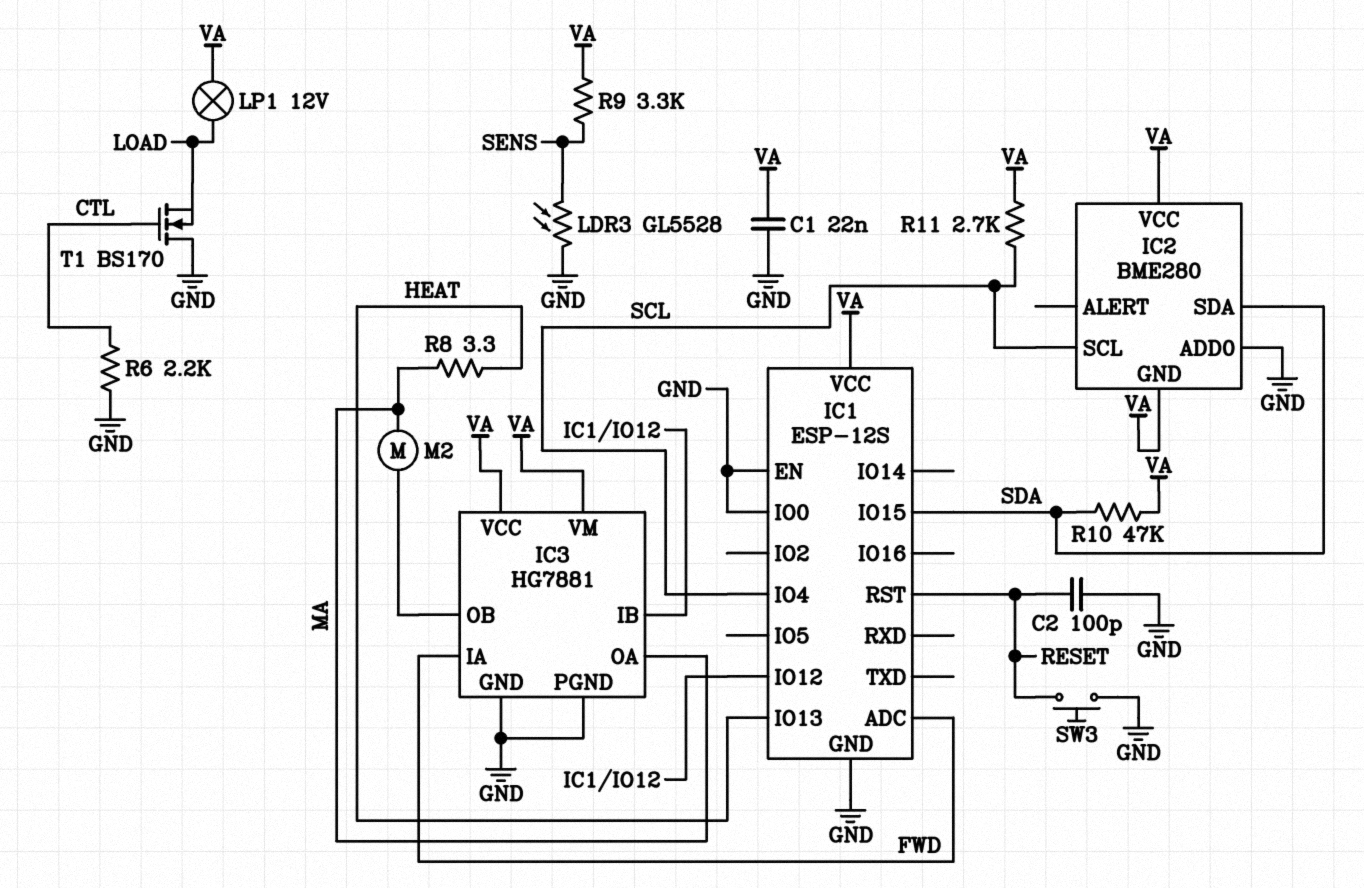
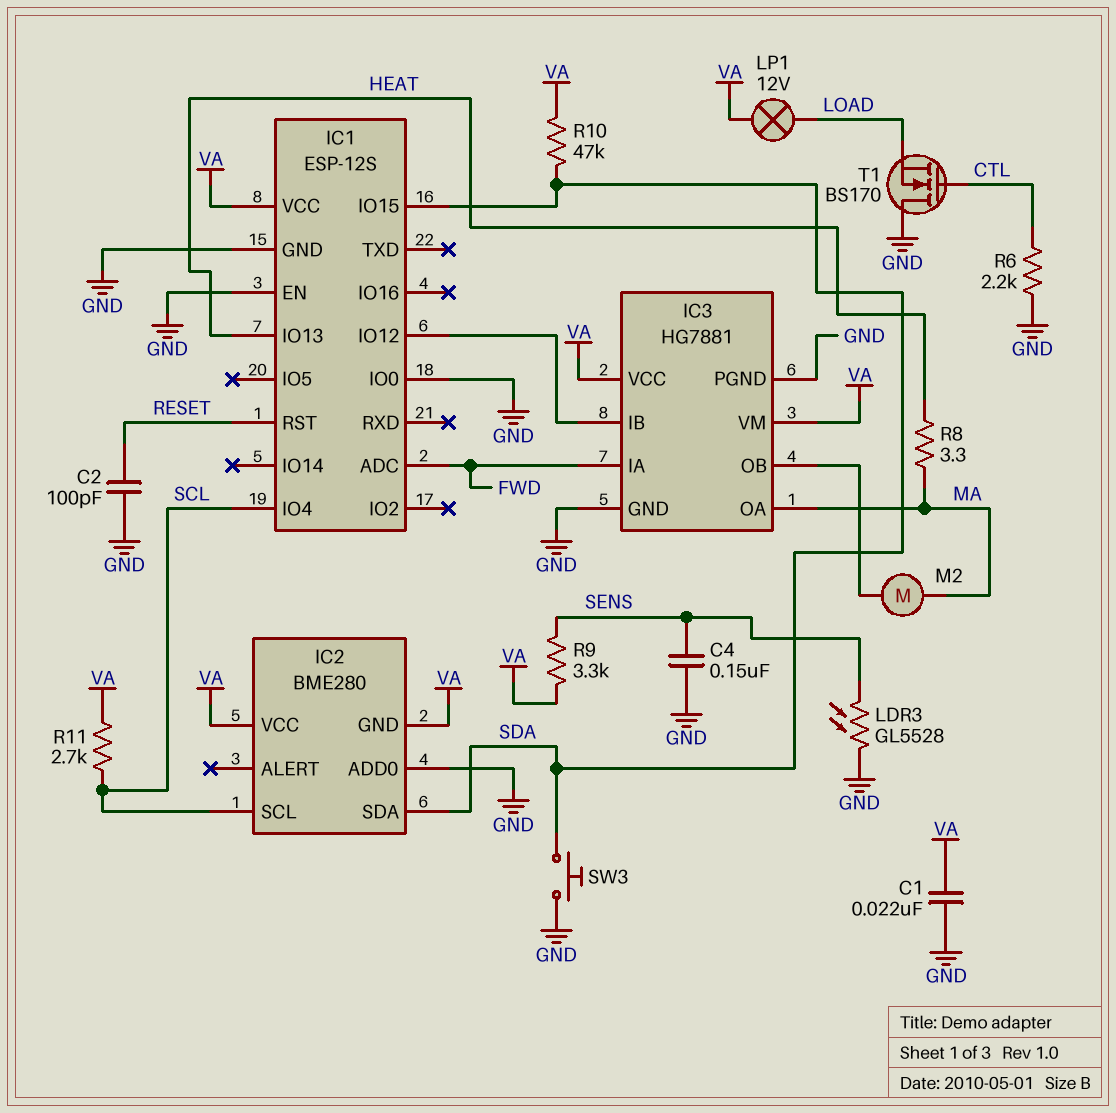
C4: none -> 150nF (GND, SENS)
SW3: button (GND, RESET) -> button (GND, SDA)

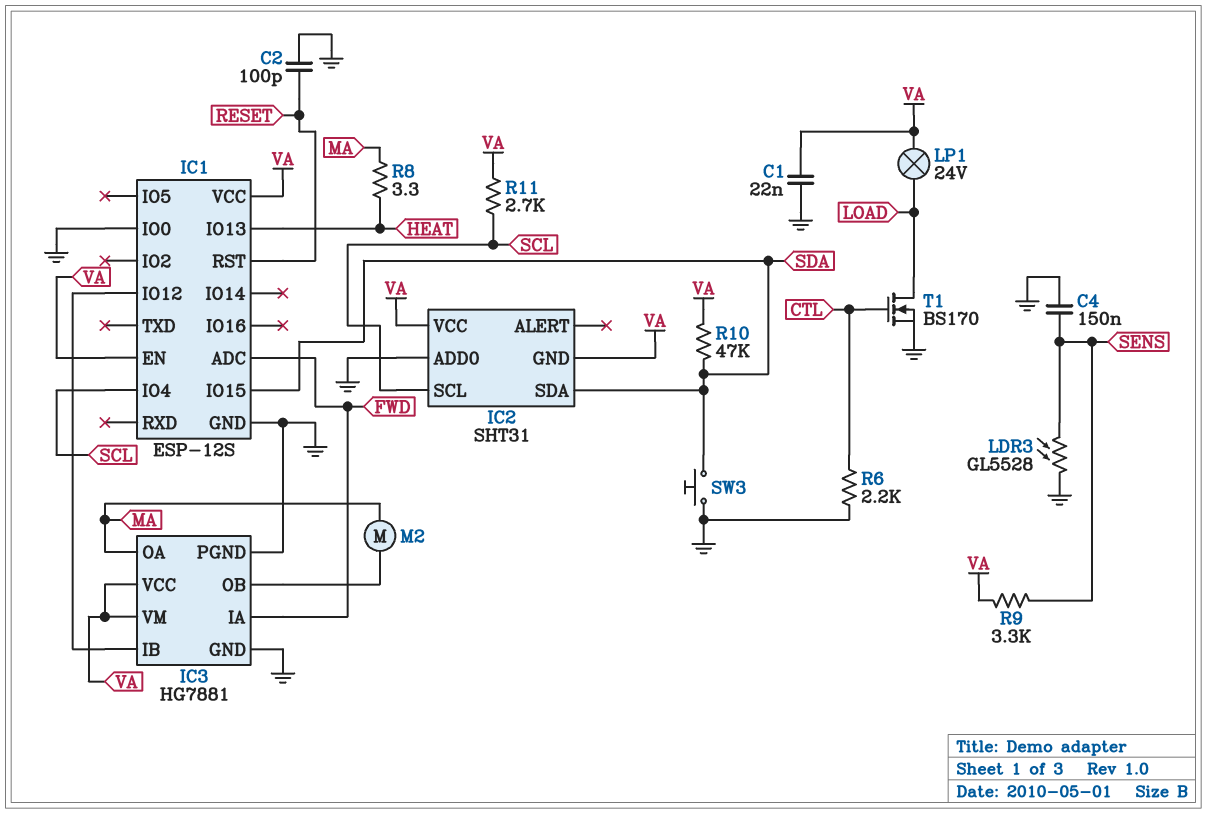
IC1 pin EN: GND -> VA
IC2: BME280 -> SHT31
LP1: lamp 12V (LOAD, VA) -> lamp 24V (LOAD, VA)
T1: NMOS BS170 (G CTL, D GND, S LOAD) -> NMOS BS170 (G CTL, D LOAD, S GND)

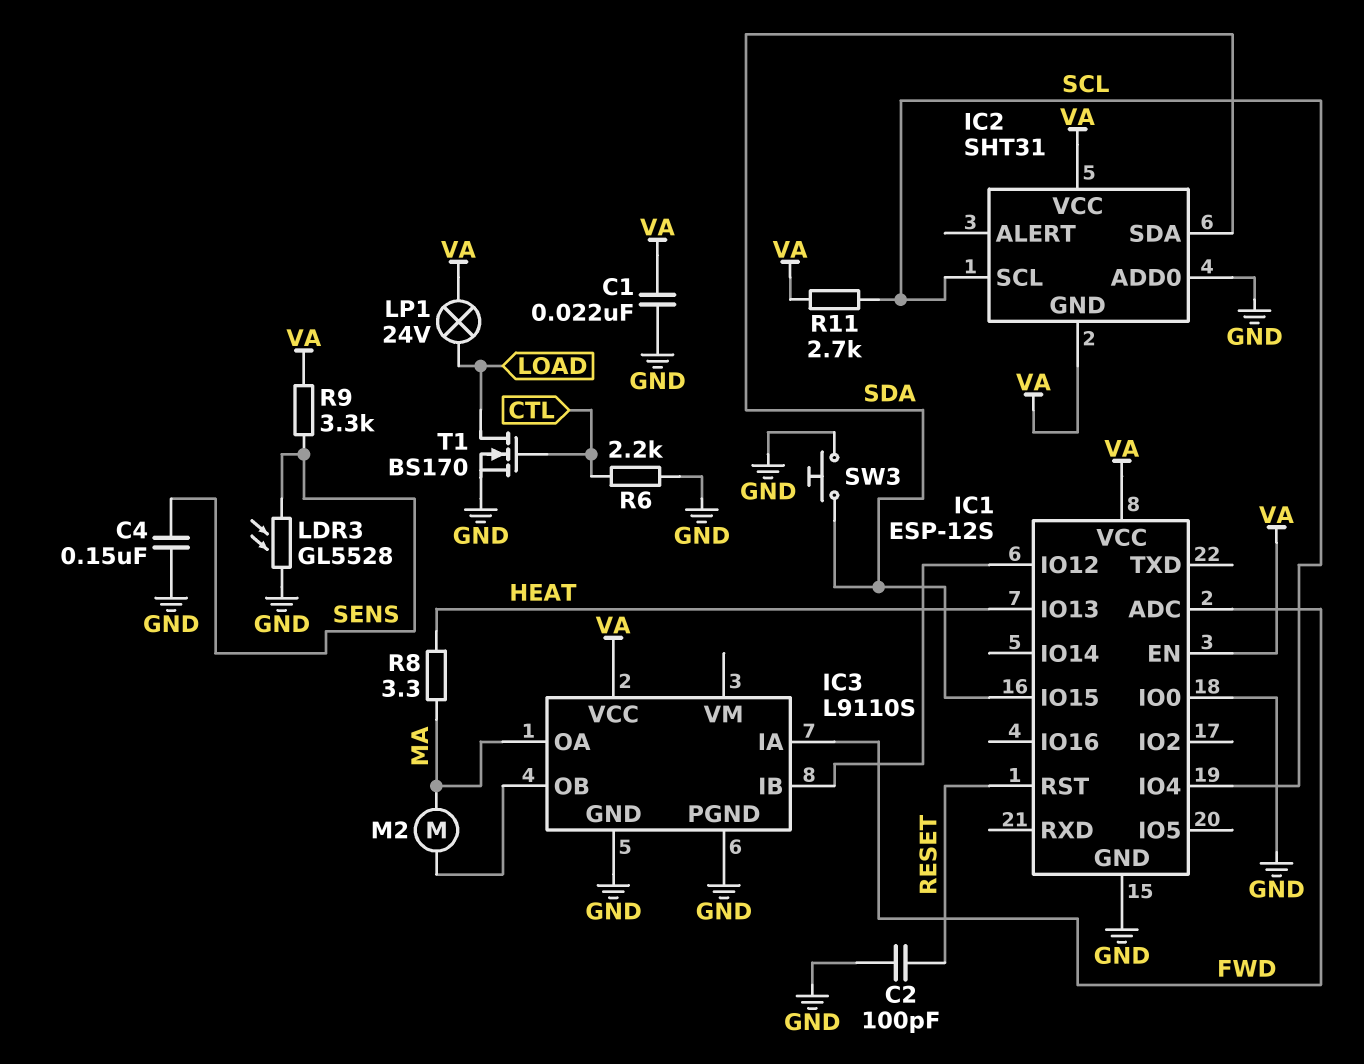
IC3: HG7881 -> L9110S
IC3 pin VM: VA -> none
R10: 47k (SDA, VA) -> none

